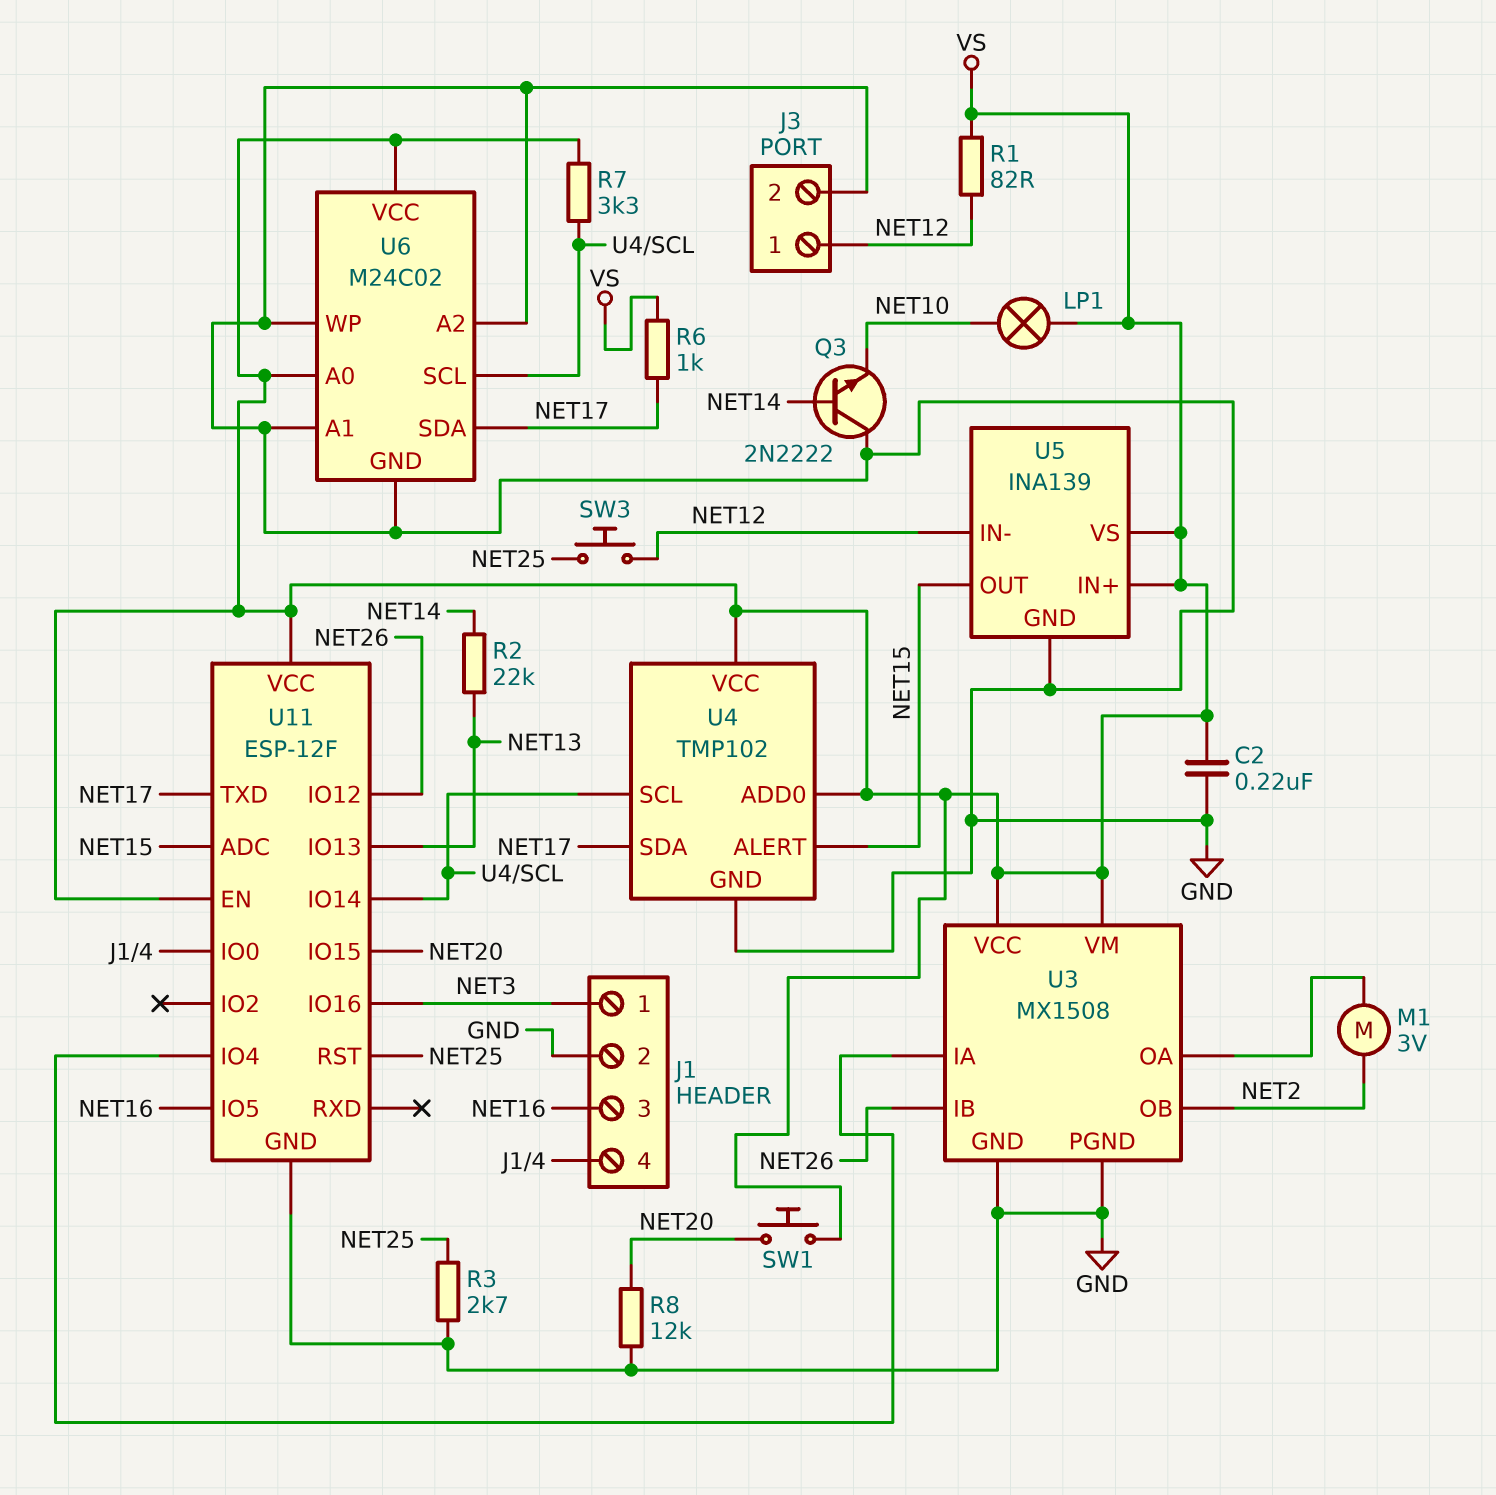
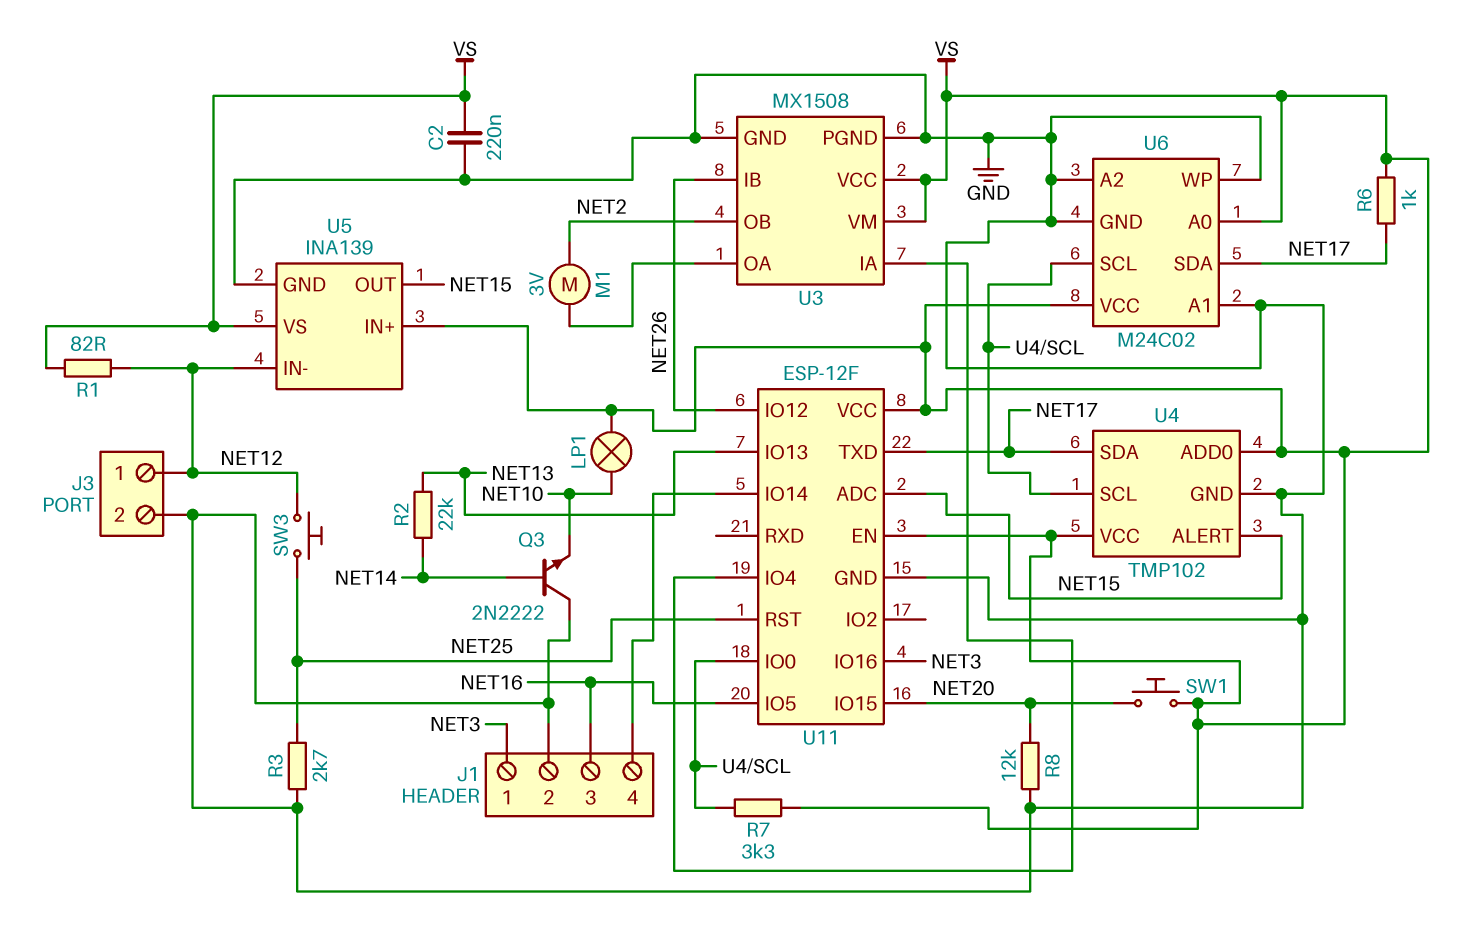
U11 pin IO0: J1/4 -> U4/SCL
U11 pin IO14: U4/SCL -> J1/4

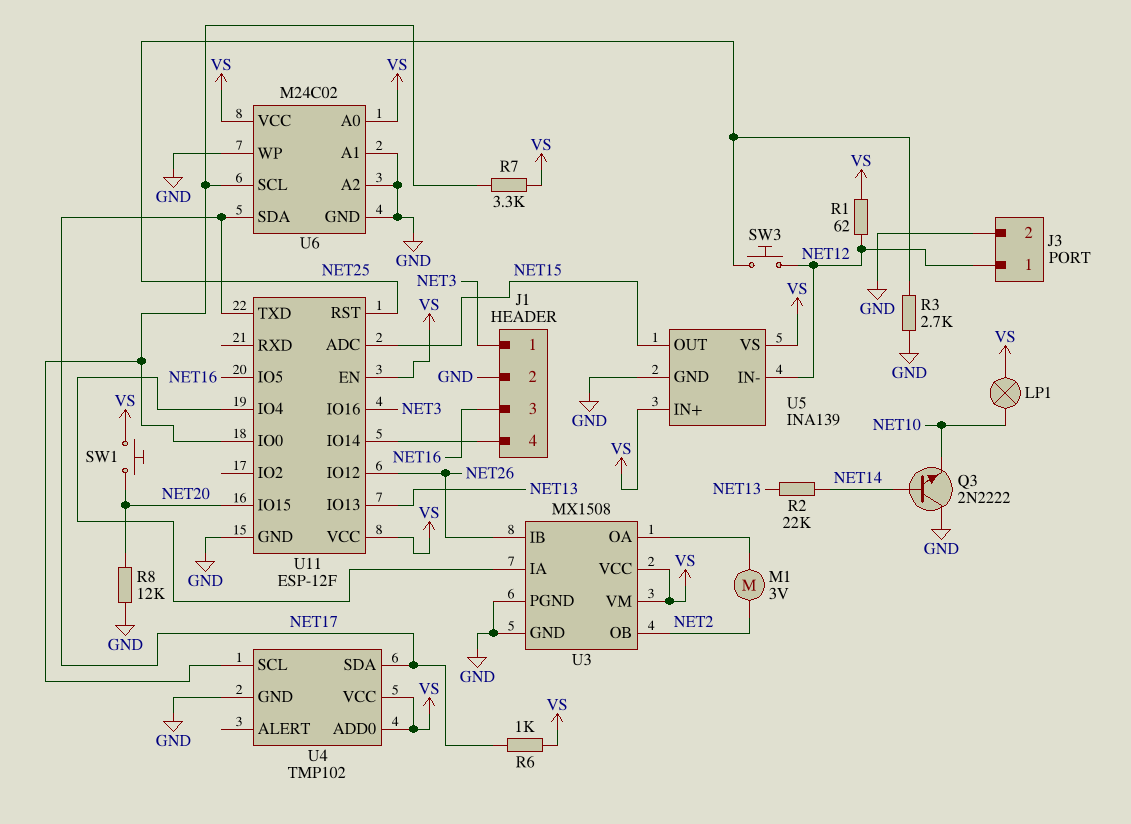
C2: 220nF (GND, VS) -> none
R1: 82 (NET12, VS) -> 62 (NET12, VS)
U4 pin ALERT: NET15 -> none

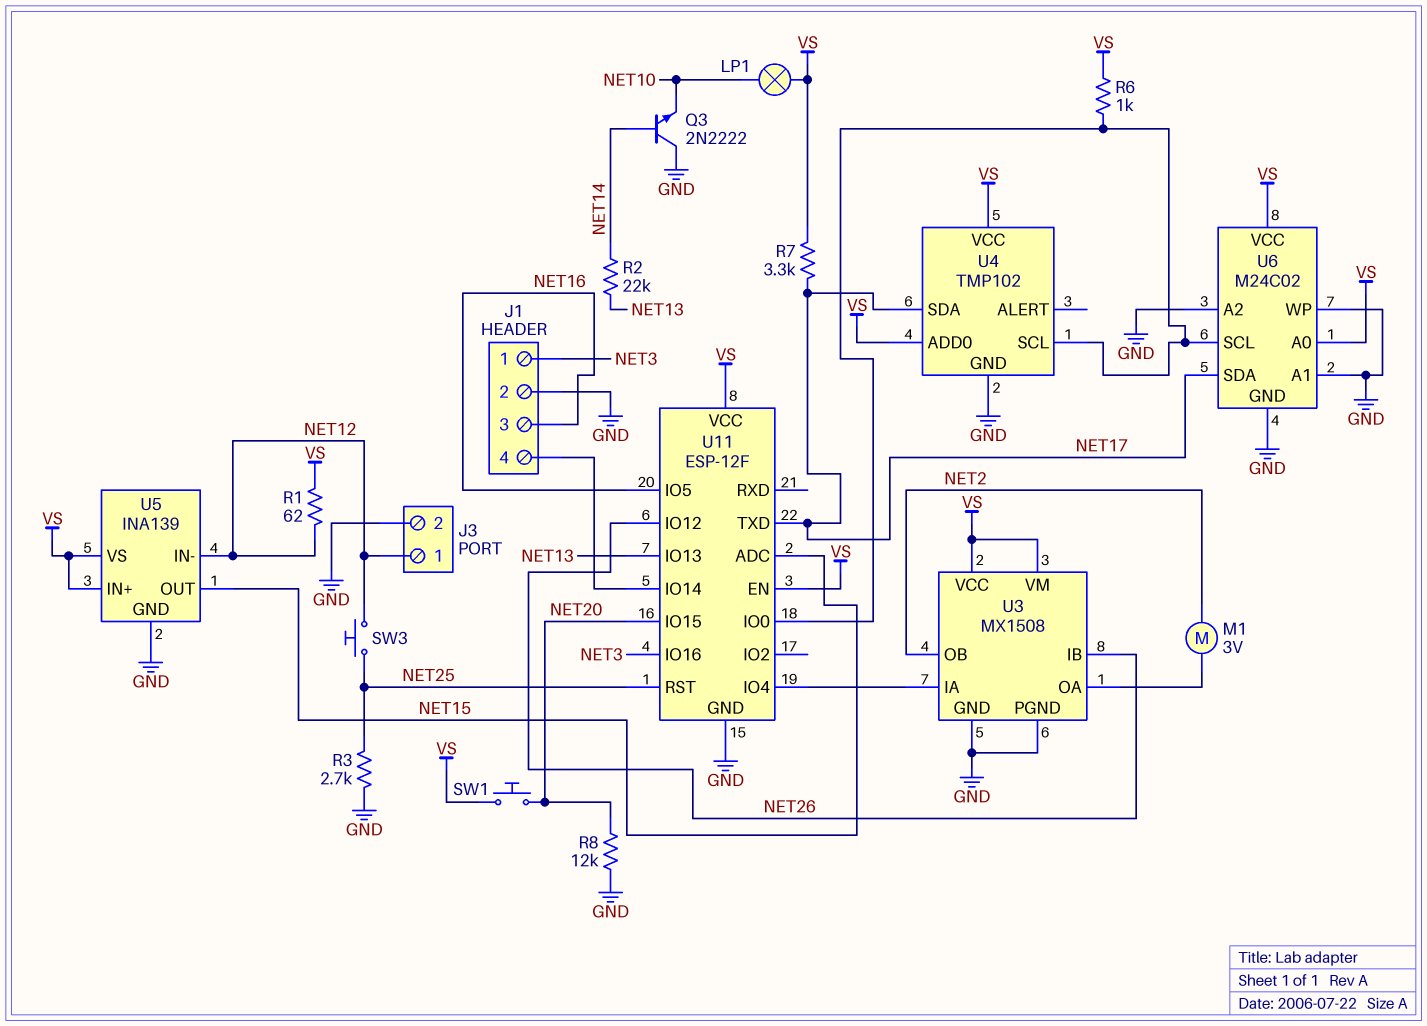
R6: 1k (NET17, VS) -> 1k (U4/SCL, VS)
R7: 3.3k (U4/SCL, VS) -> 3.3k (NET17, VS)

